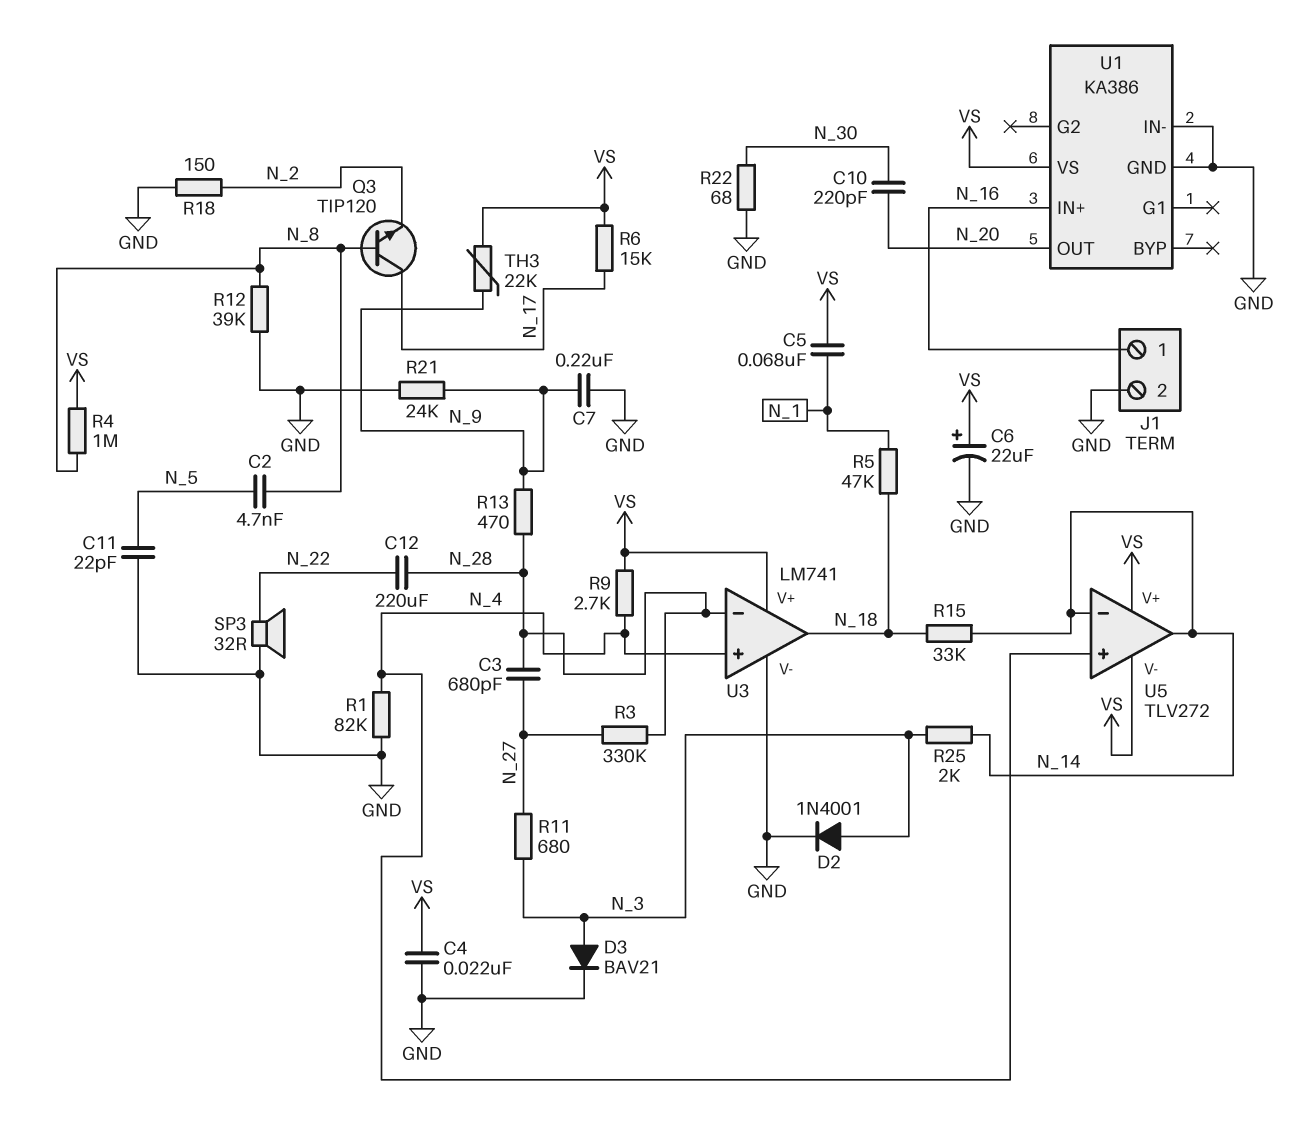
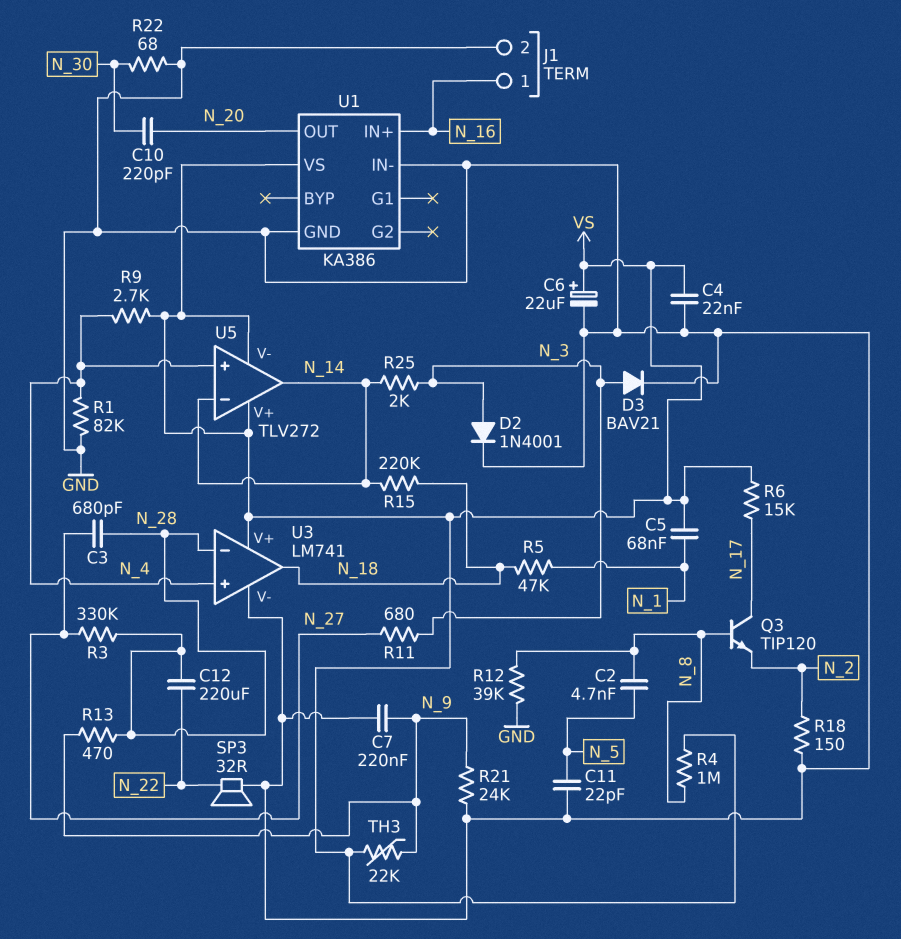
R15: 33k (N_14, N_18) -> 220k (N_14, N_18)

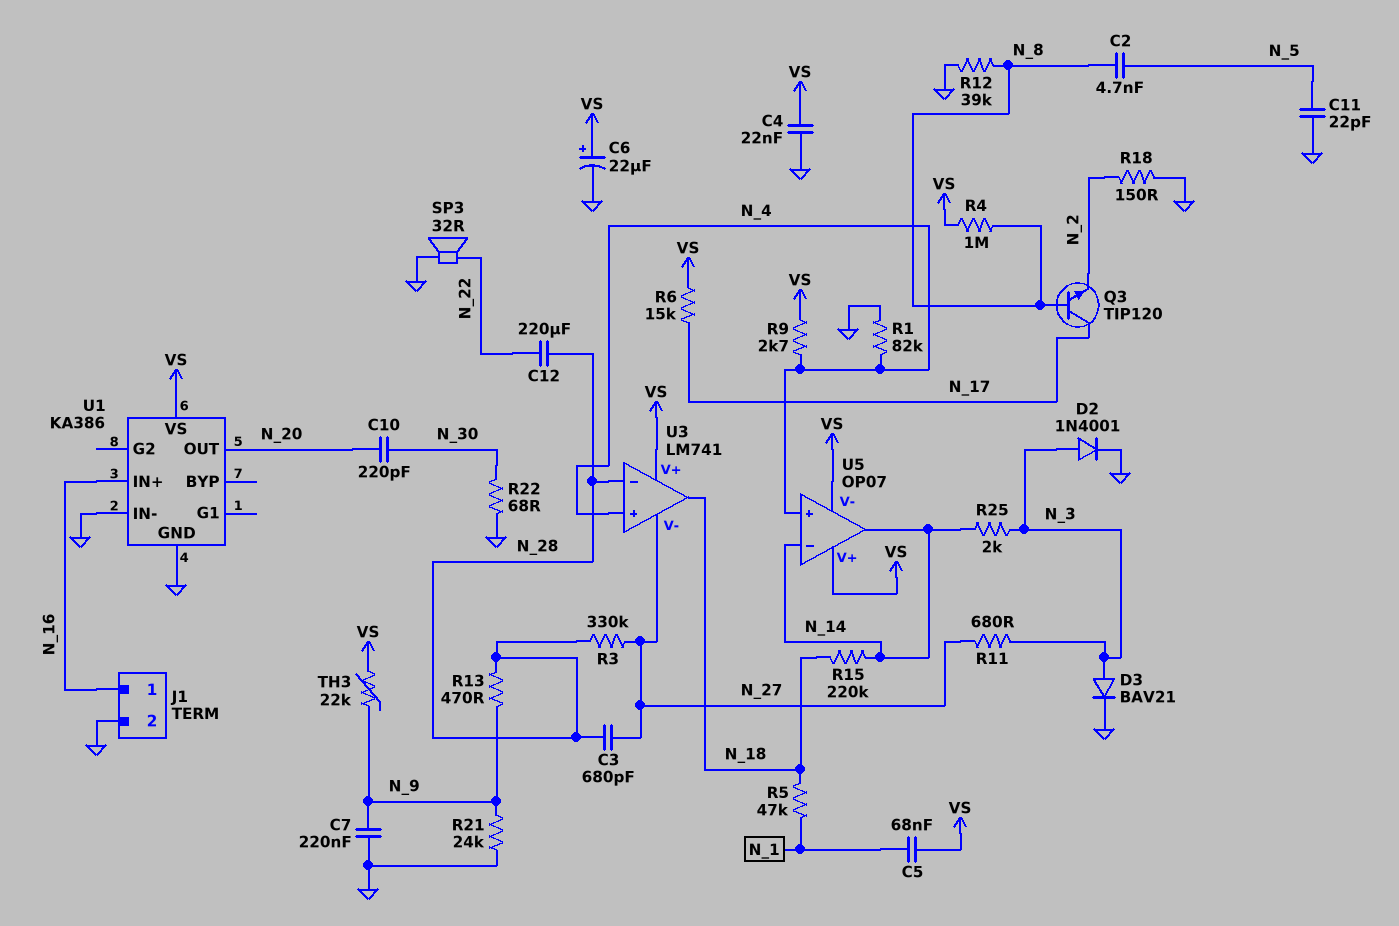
U3 pin V-: GND -> N_27
U5: TLV272 -> OP07

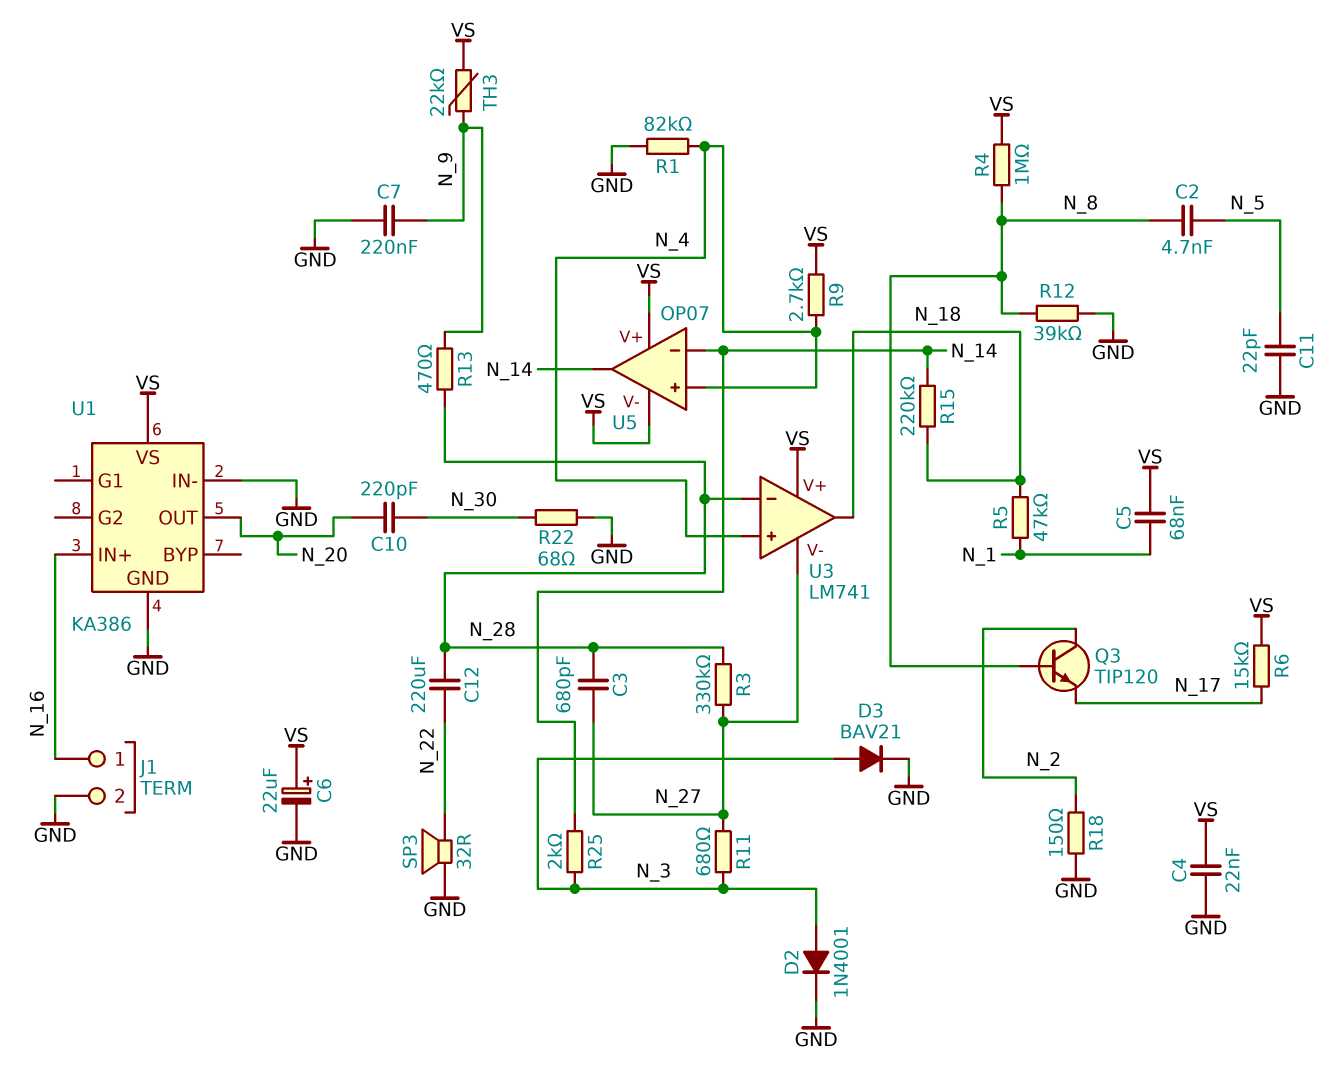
Q3: NPN TIP120 (B N_8, C N_17, E N_2) -> NPN TIP120 (B N_8, C N_2, E N_17)
R21: 24k (GND, N_9) -> none

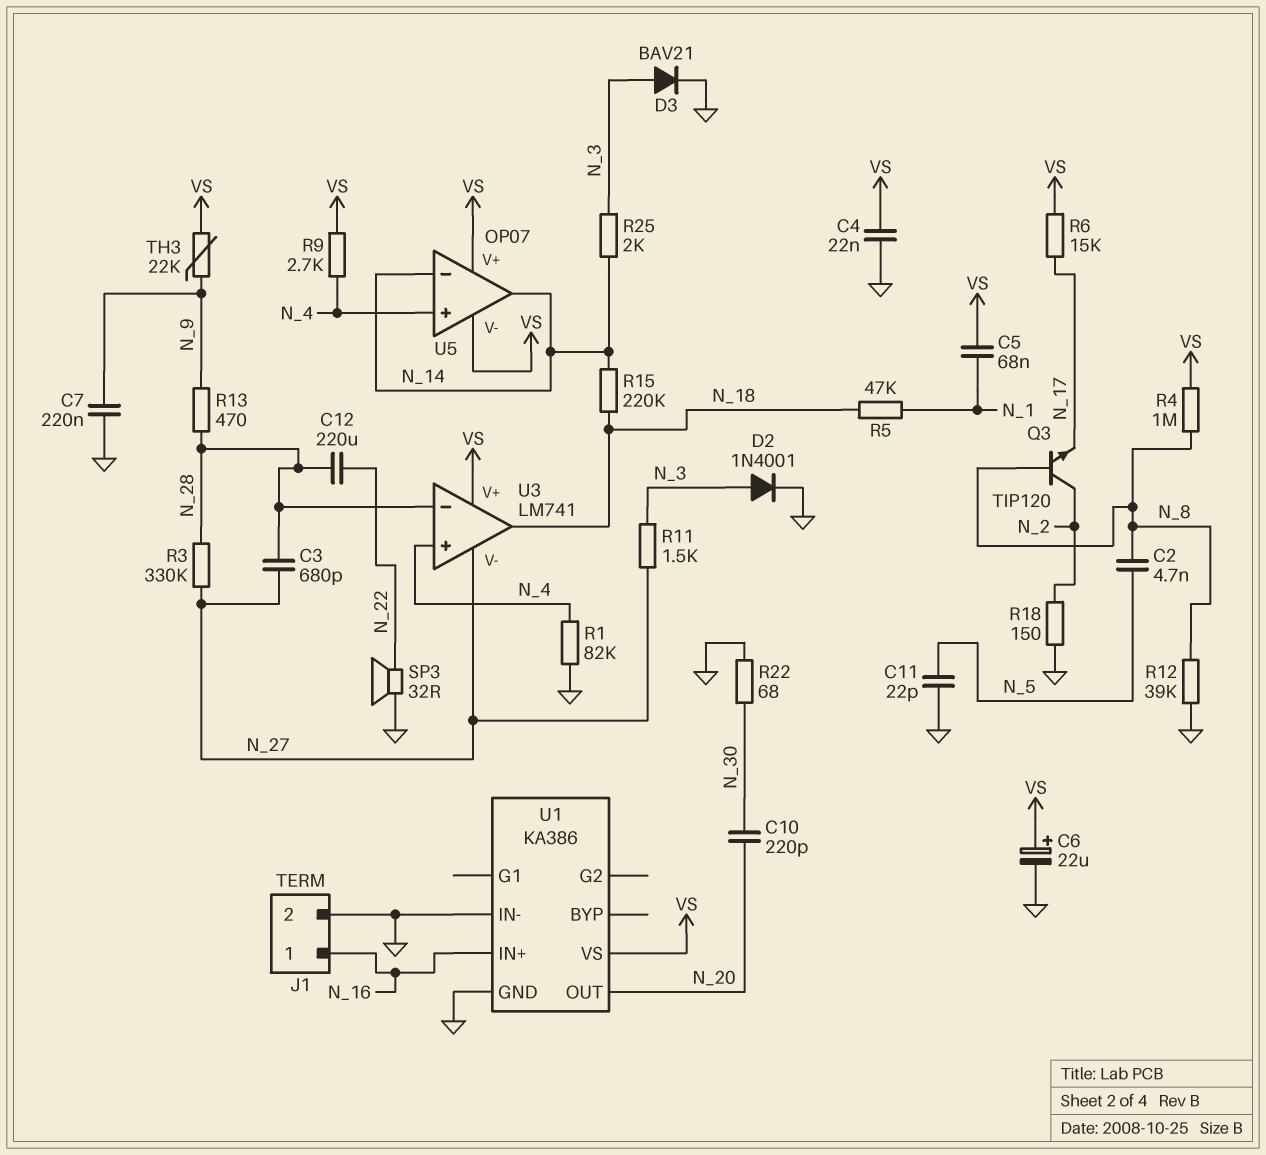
R11: 680 (N_3, N_27) -> 1.5k (N_3, N_27)

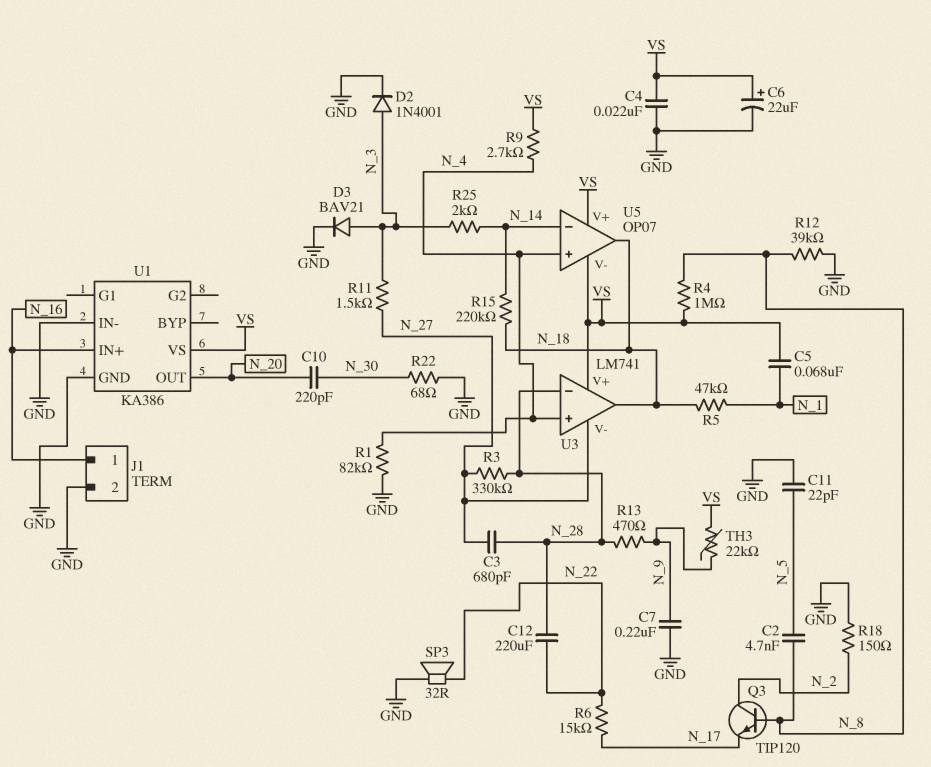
R6: 15k (N_17, VS) -> 15k (N_17, N_22)
U5 pin out: N_14 -> N_18

